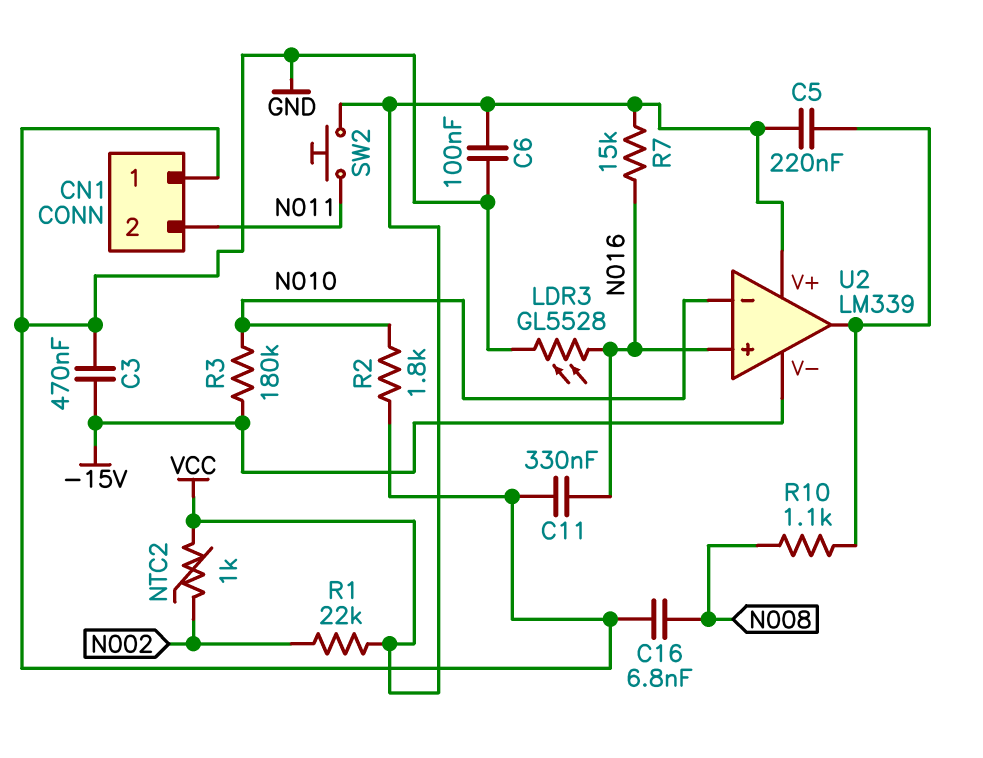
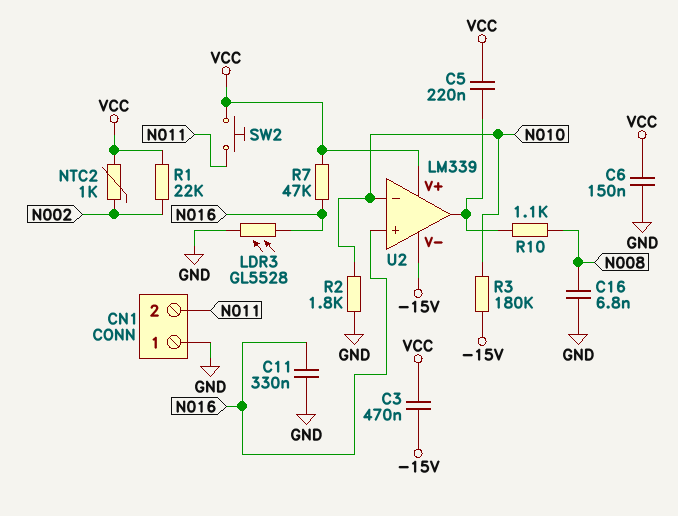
C3: 470nF (-15V, GND) -> 470nF (-15V, VCC)
C6: 100nF (GND, VCC) -> 150nF (GND, VCC)
R7: 15k (N016, VCC) -> 47k (N016, VCC)

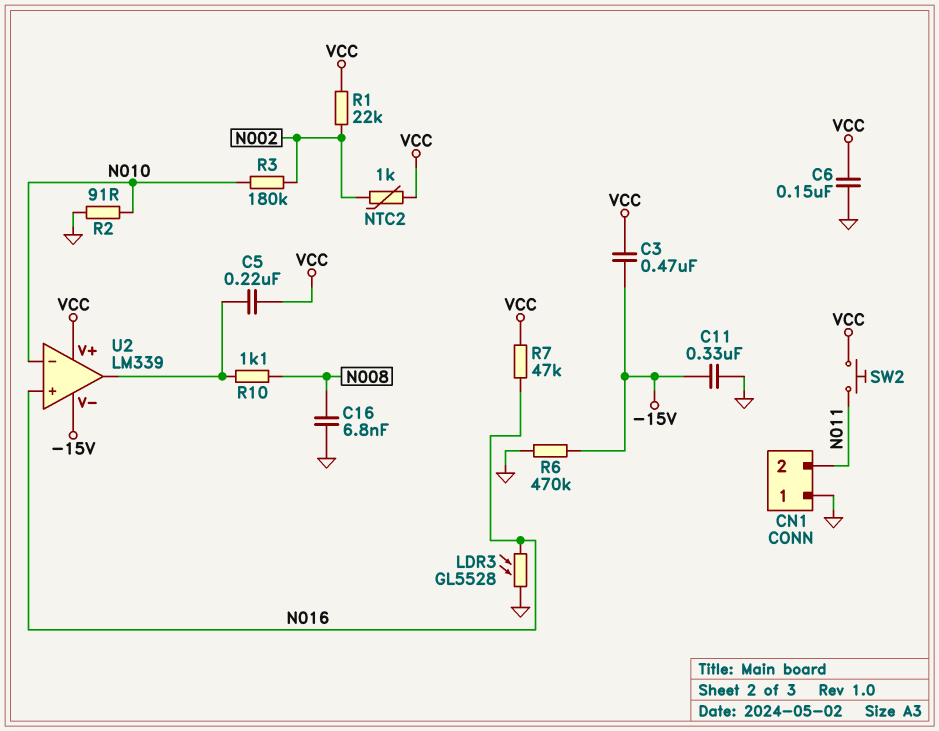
C11: 330nF (GND, N016) -> 330nF (-15V, GND)
R2: 1.8k (GND, N010) -> 91 (GND, N010)
R3: 180k (-15V, N010) -> 180k (N002, N010)
R6: none -> 470k (-15V, GND)

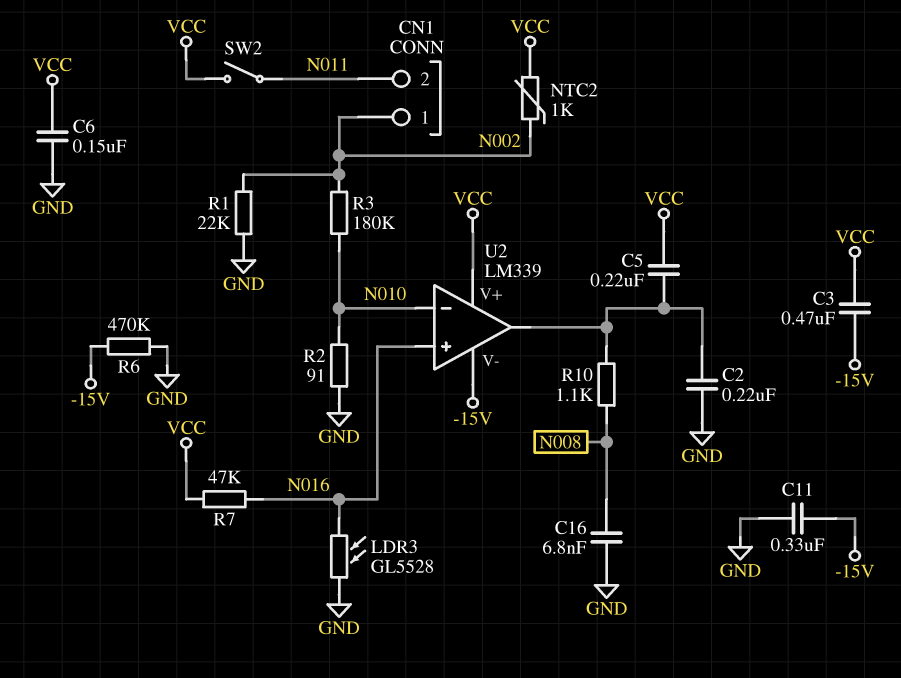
C2: none -> 220nF (GND, U2/out)
CN1 pin 1: GND -> N002
R1: 22k (N002, VCC) -> 22k (GND, N002)
SW2: button (N011, VCC) -> switch (N011, VCC)

